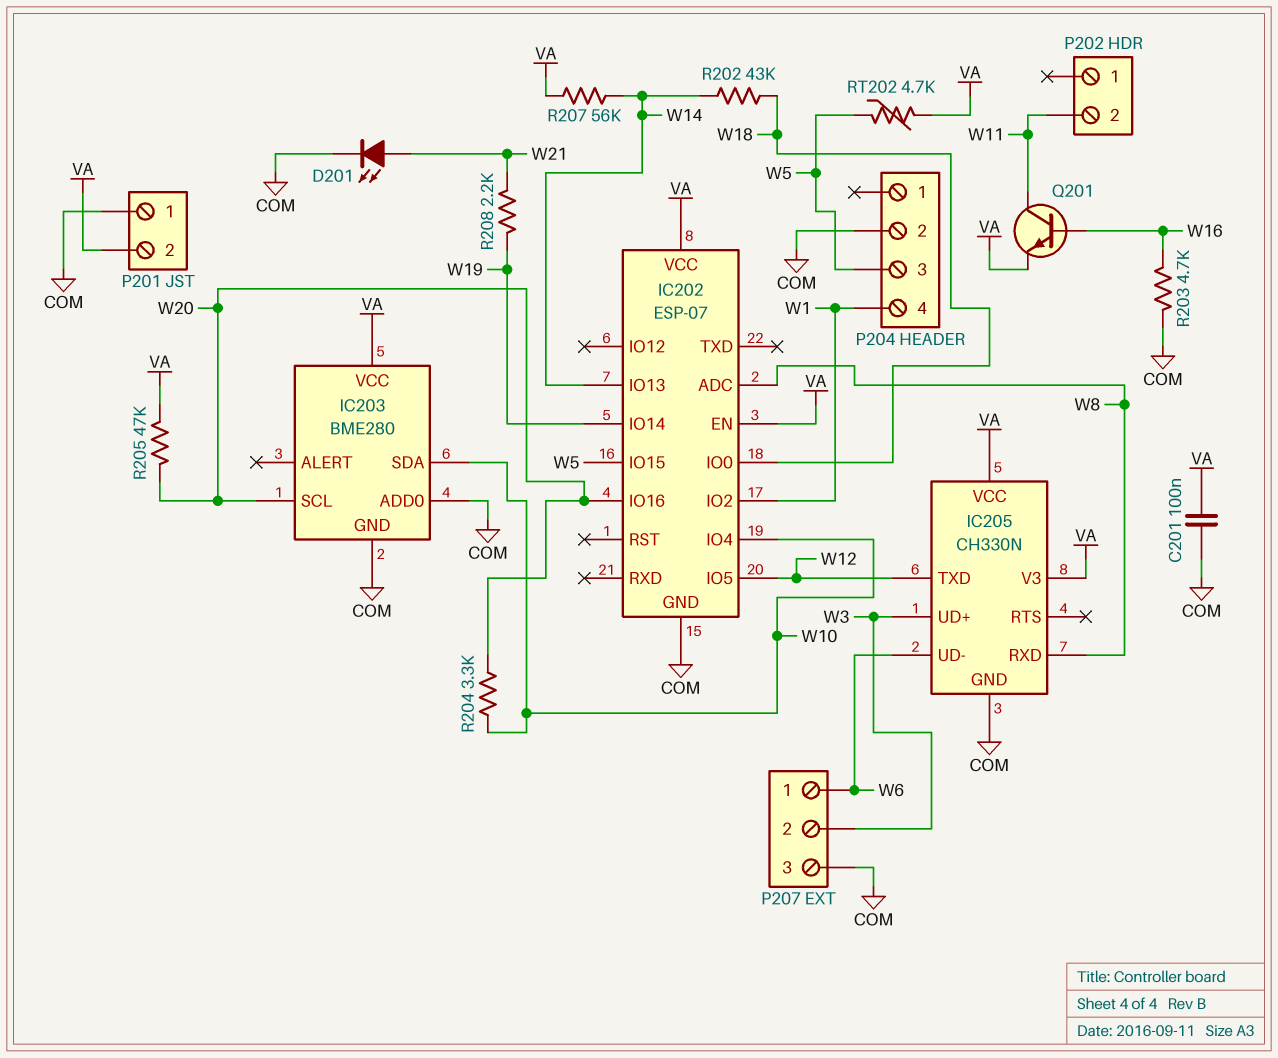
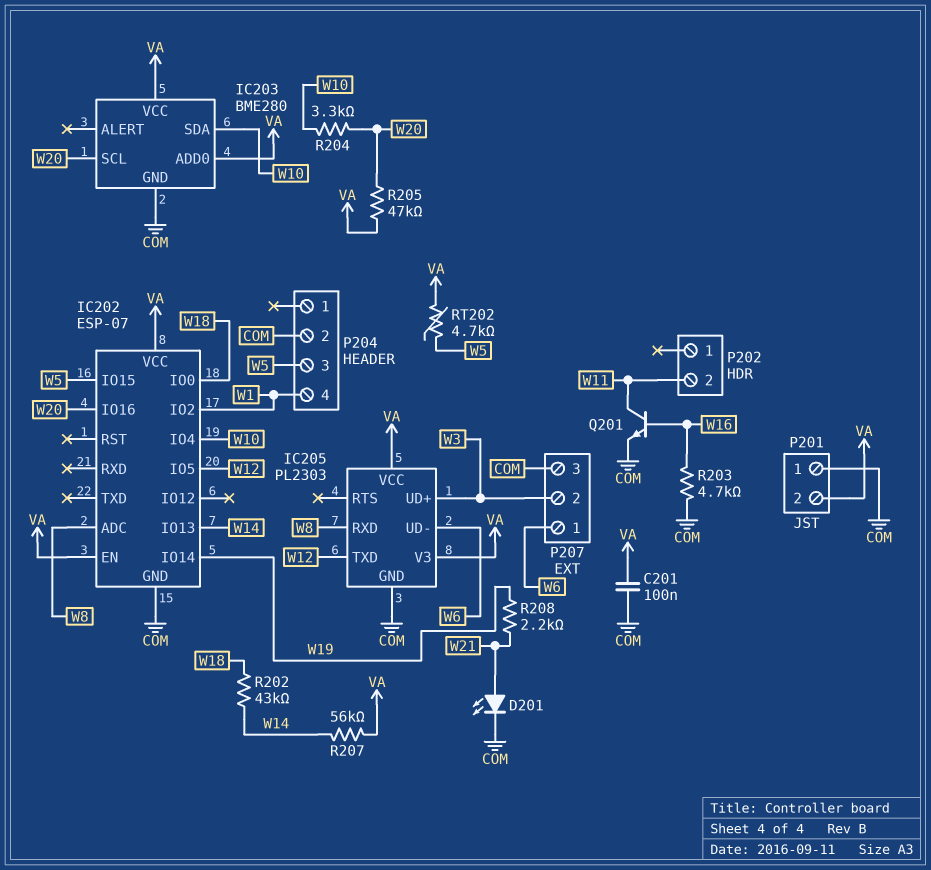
IC203 pin ADD0: COM -> VA
IC205: CH330N -> PL2303
Q201: NPN (B W16, C W11, E VA) -> NPN (B W16, C W11, E COM)

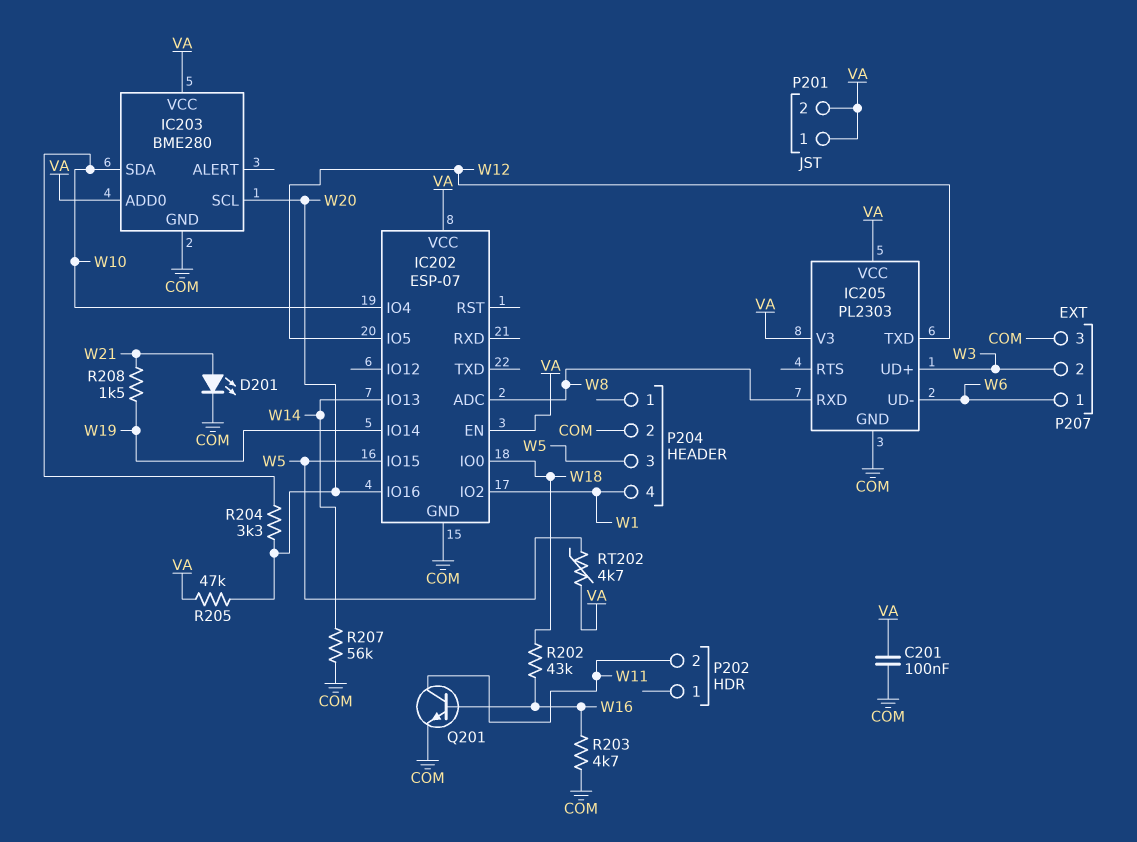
P201 pin 1: COM -> VA
R202: 43k (W14, W18) -> 43k (W16, W18)
R207: 56k (VA, W14) -> 56k (COM, W14)
R208: 2.2k (W19, W21) -> 1.5k (W19, W21)

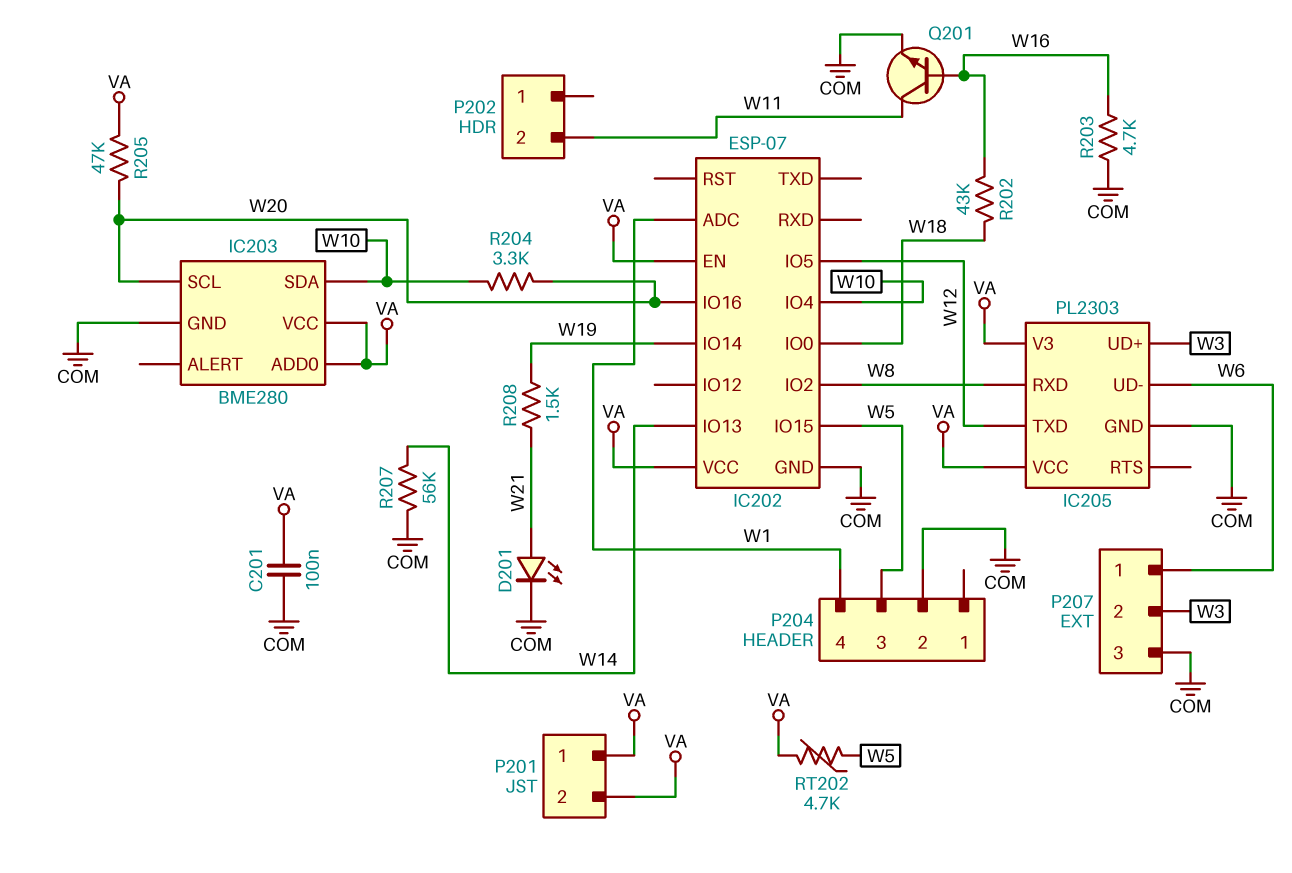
IC202 pin ADC: W8 -> W1
IC202 pin IO2: W1 -> W8

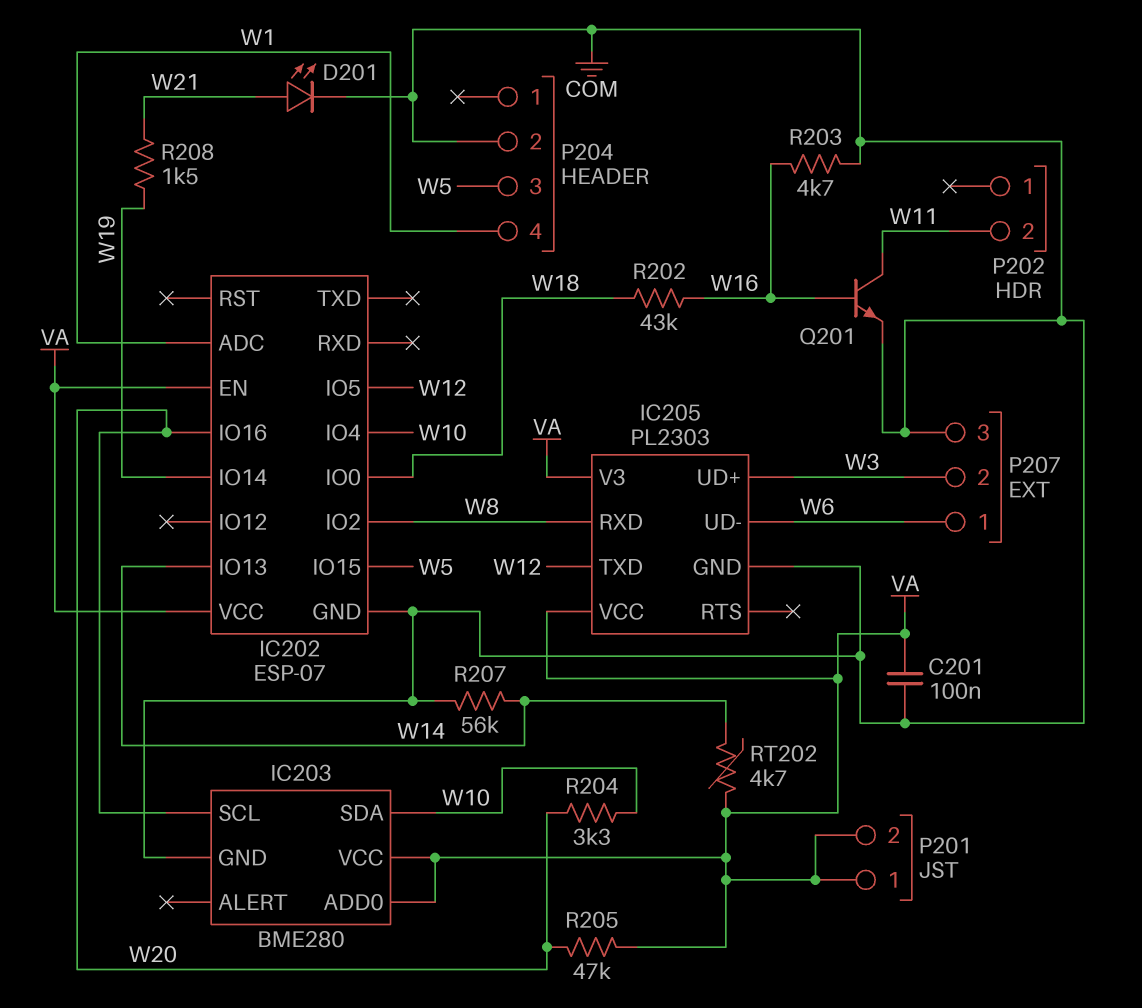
RT202: 4.7k (VA, W5) -> 4.7k (VA, W14)

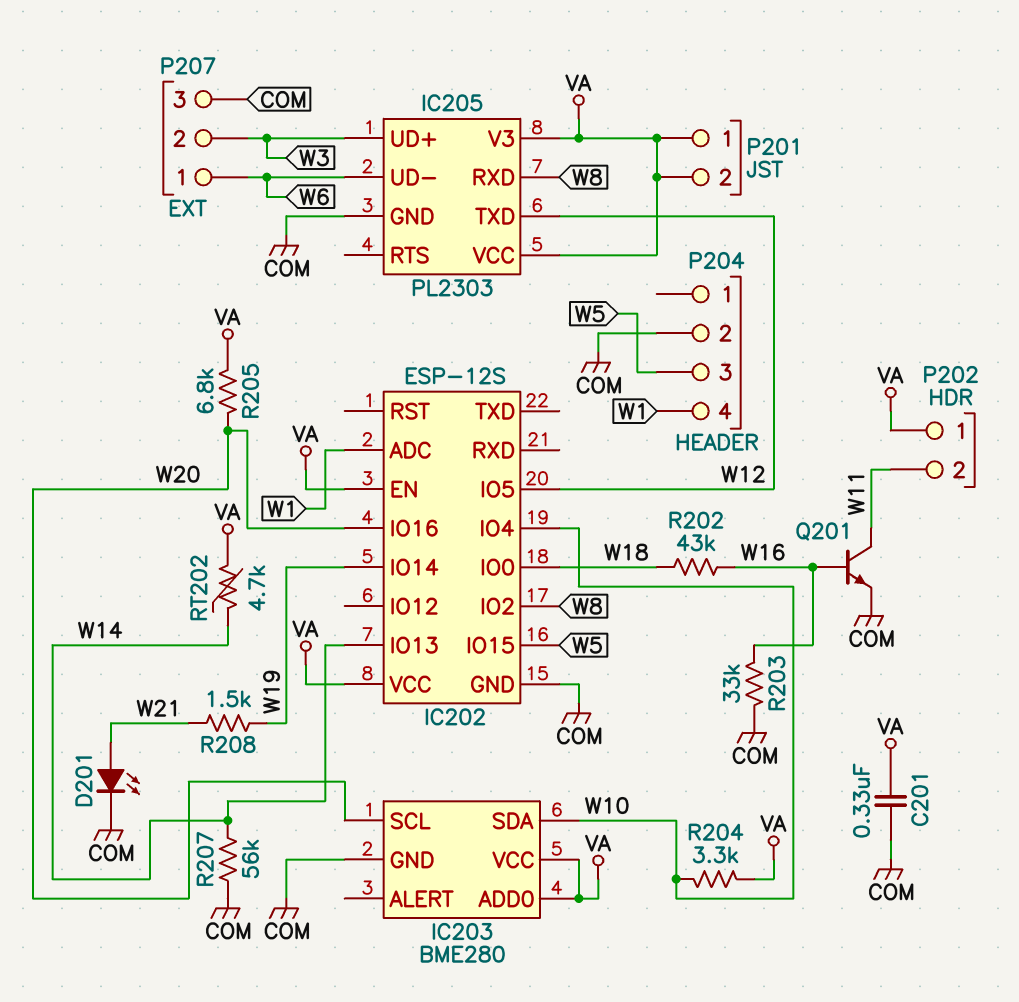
C201: 100nF (COM, VA) -> 330nF (COM, VA)
IC202: ESP-07 -> ESP-12S
P202 pin 1: none -> VA
R203: 4.7k (COM, W16) -> 33k (COM, W16)
R204: 3.3k (W10, W20) -> 3.3k (VA, W10)
R205: 47k (VA, W20) -> 6.8k (VA, W20)

